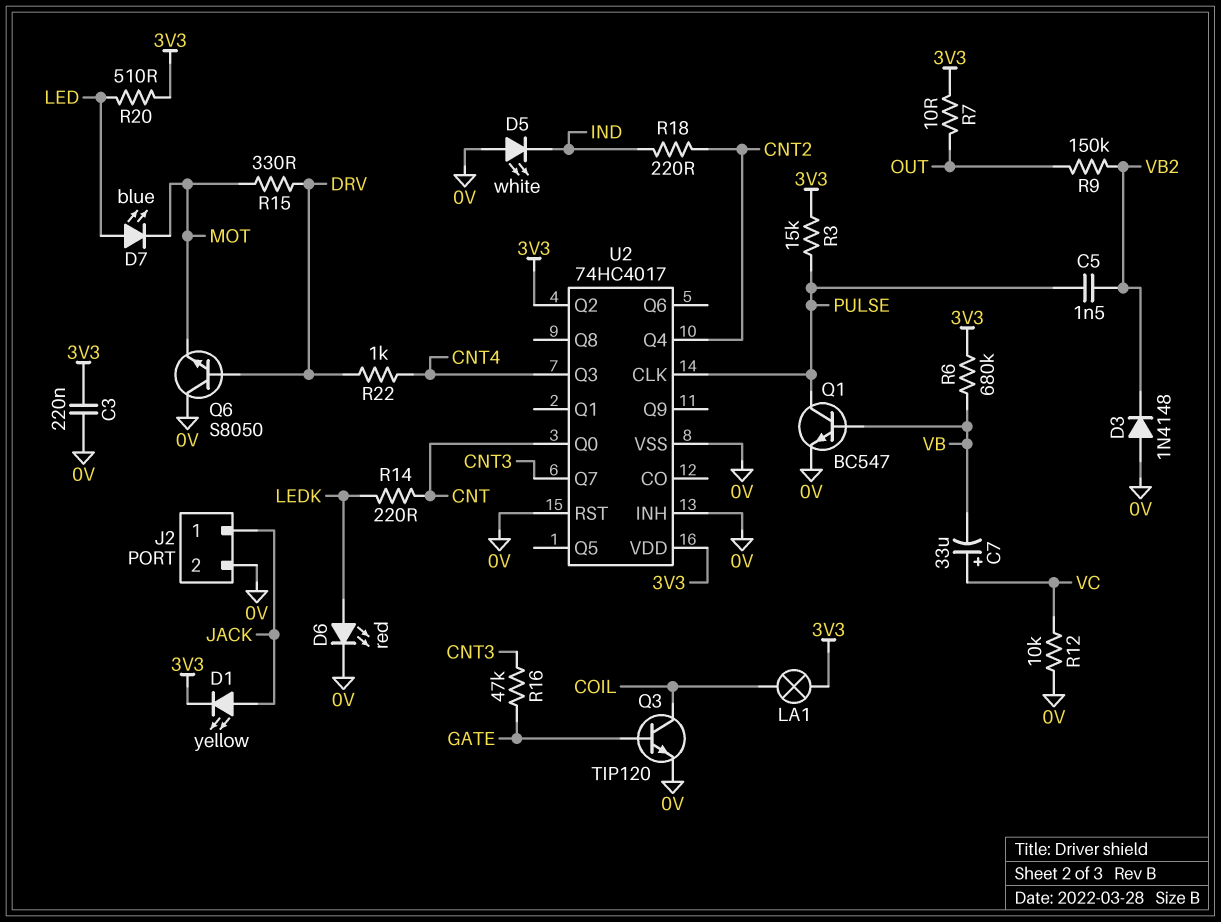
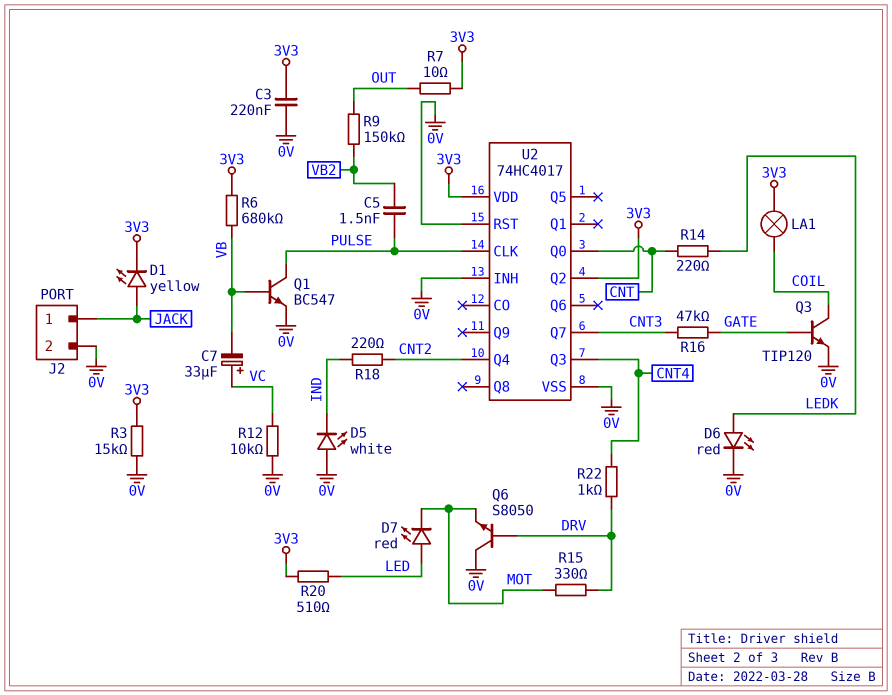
D3: diode 1N4148 (A 0V, K VB2) -> none
D7: LED blue (A LED, K MOT) -> LED red (A LED, K MOT)
R3: 15k (3V3, PULSE) -> 15k (0V, 3V3)

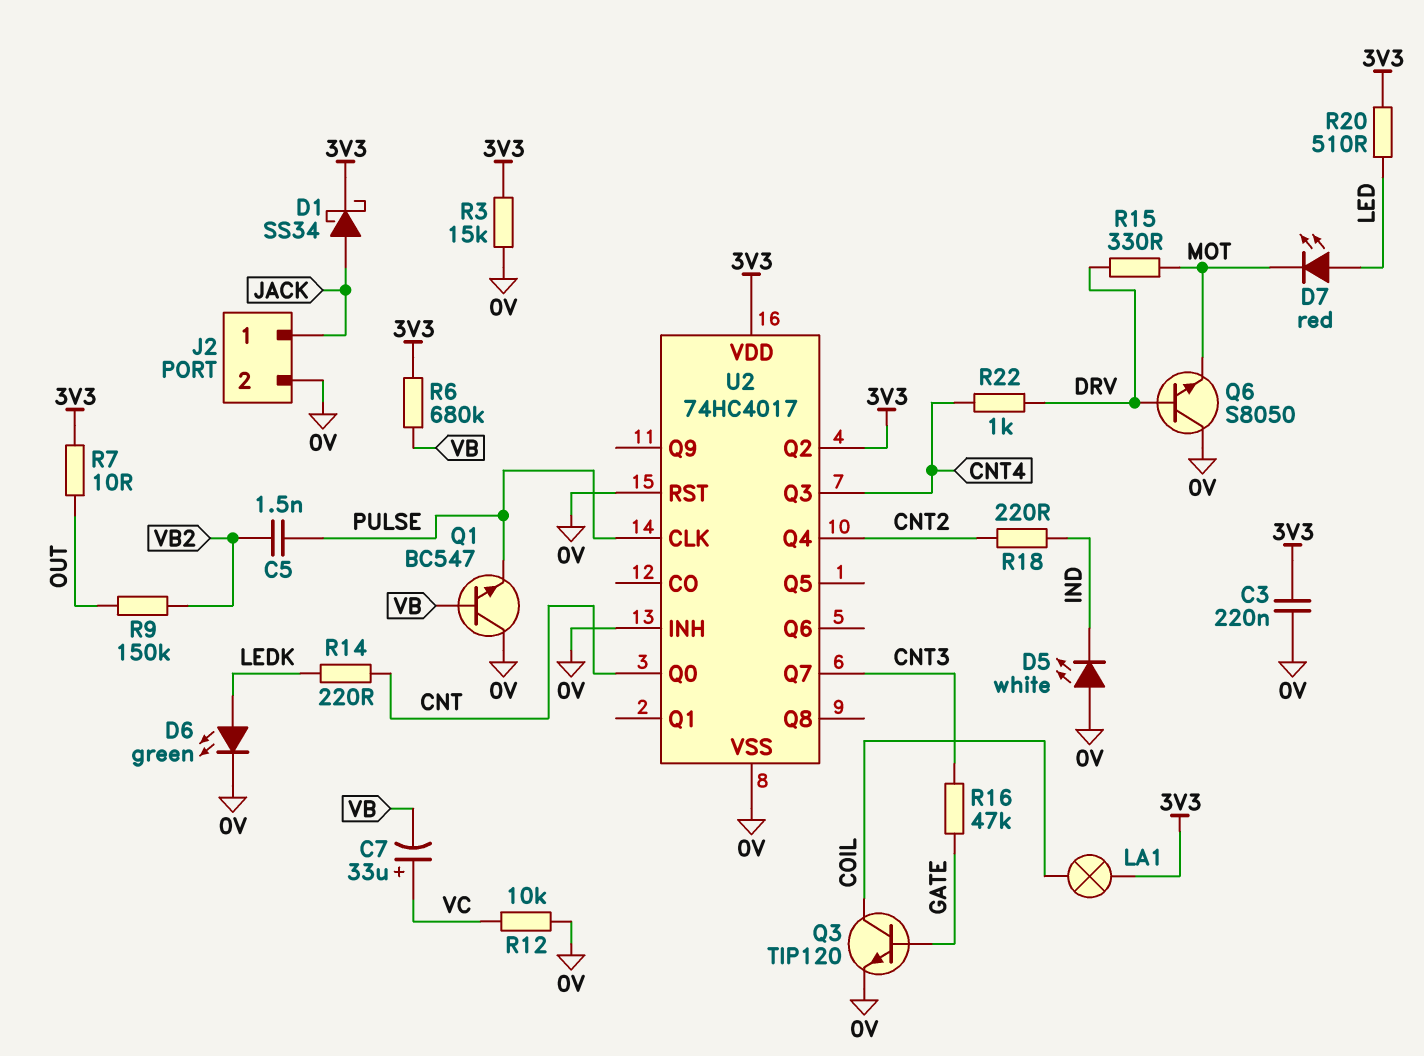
D1: LED yellow (A JACK, K 3V3) -> schottky SS34 (A JACK, K 3V3)
D6: LED red (A LEDK, K 0V) -> LED green (A LEDK, K 0V)
Q1: NPN BC547 (B VB, C PULSE, E 0V) -> NPN BC547 (B VB, C 0V, E PULSE)

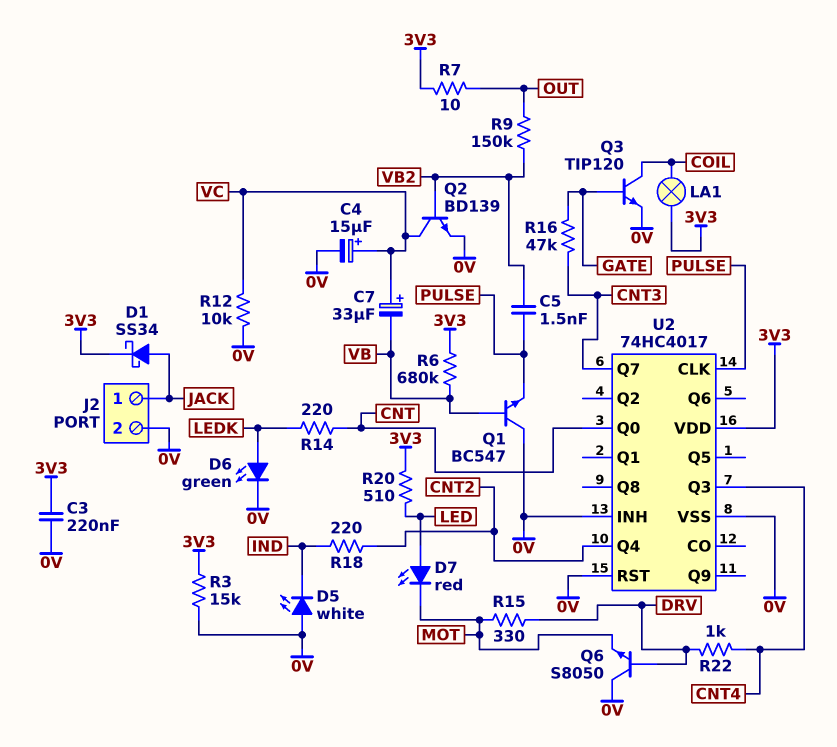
C4: none -> 15uF (plus VC, minus 0V)
Q2: none -> NPN BD139 (B VB2, C VC, E 0V)
U2 pin Q2: 3V3 -> none

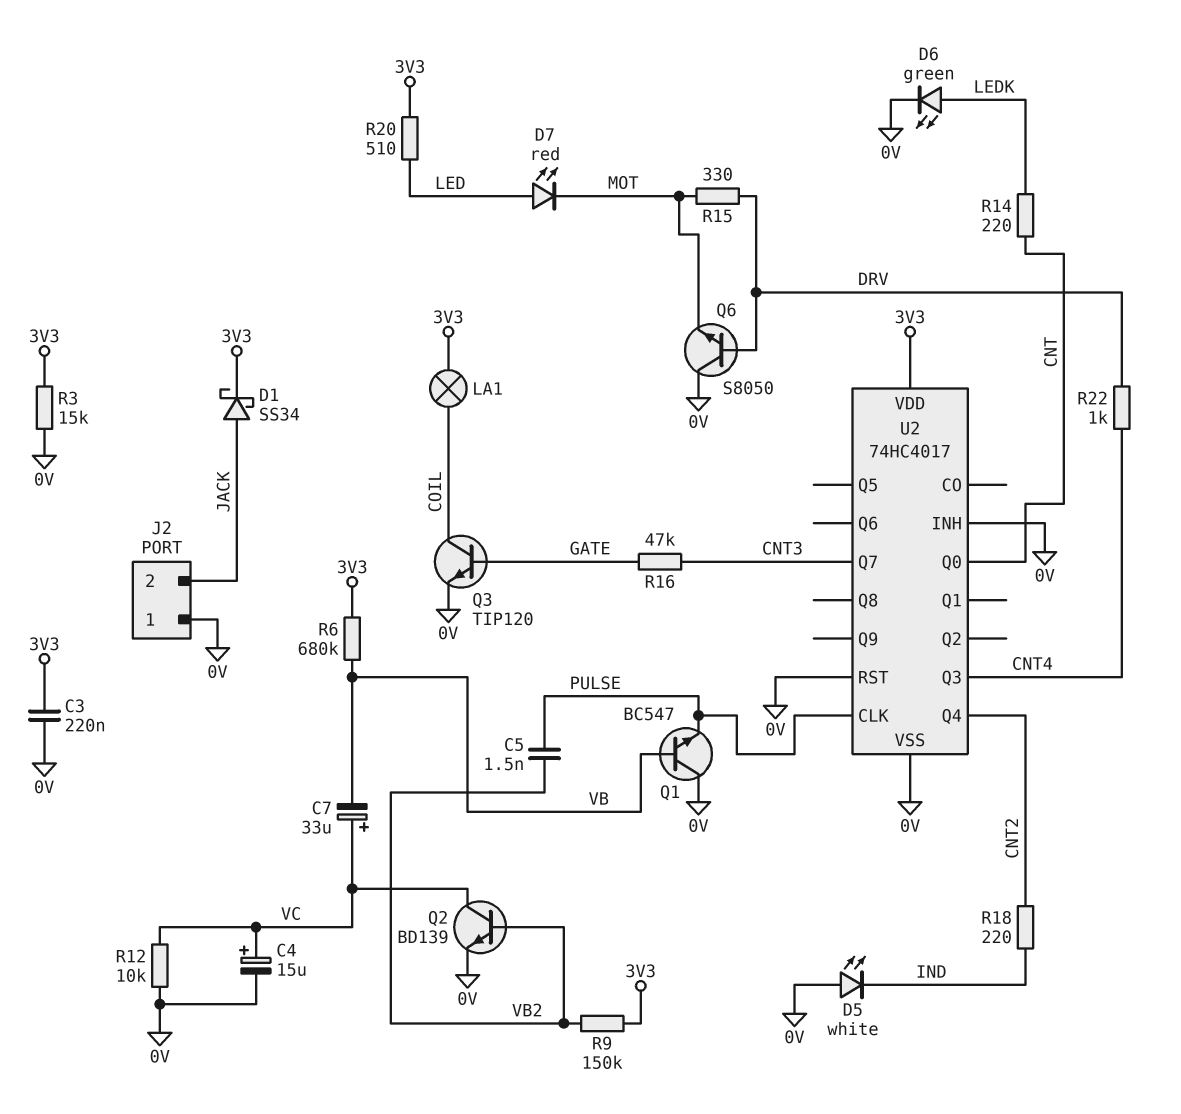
J2 pin 1: JACK -> 0V
J2 pin 2: 0V -> JACK
R7: 10 (3V3, OUT) -> none
R9: 150k (OUT, VB2) -> 150k (3V3, VB2)

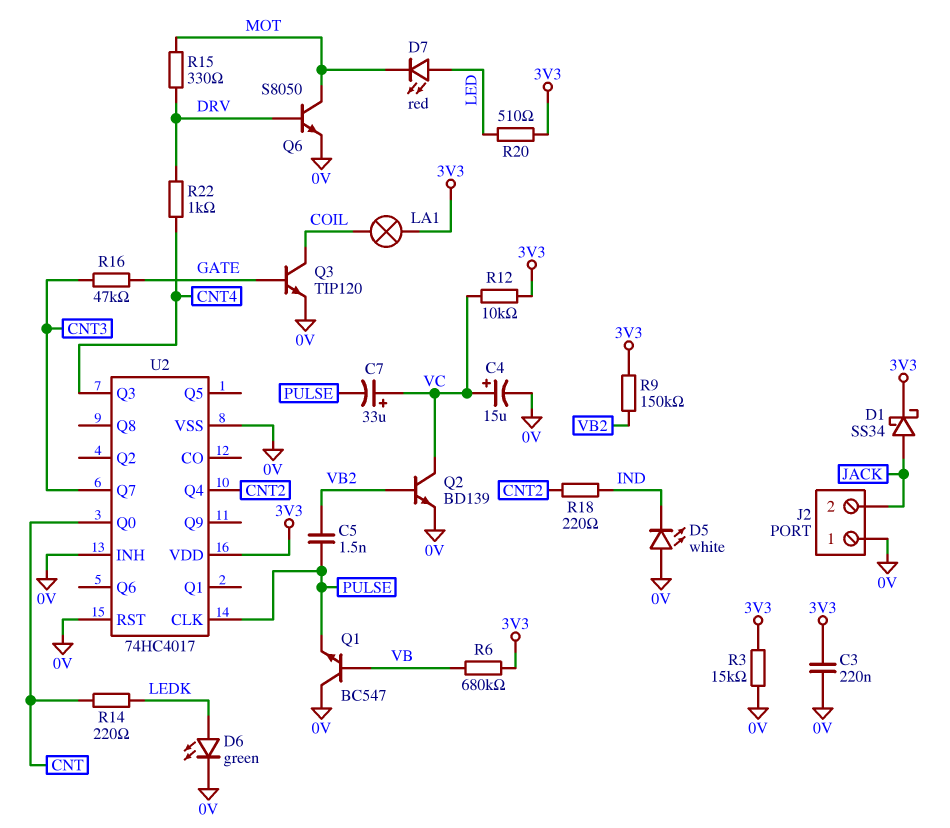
C7: 33uF (plus VC, minus VB) -> 33uF (plus VC, minus PULSE)
Q6: NPN S8050 (B DRV, C 0V, E MOT) -> NPN S8050 (B DRV, C MOT, E 0V)
R12: 10k (0V, VC) -> 10k (3V3, VC)

